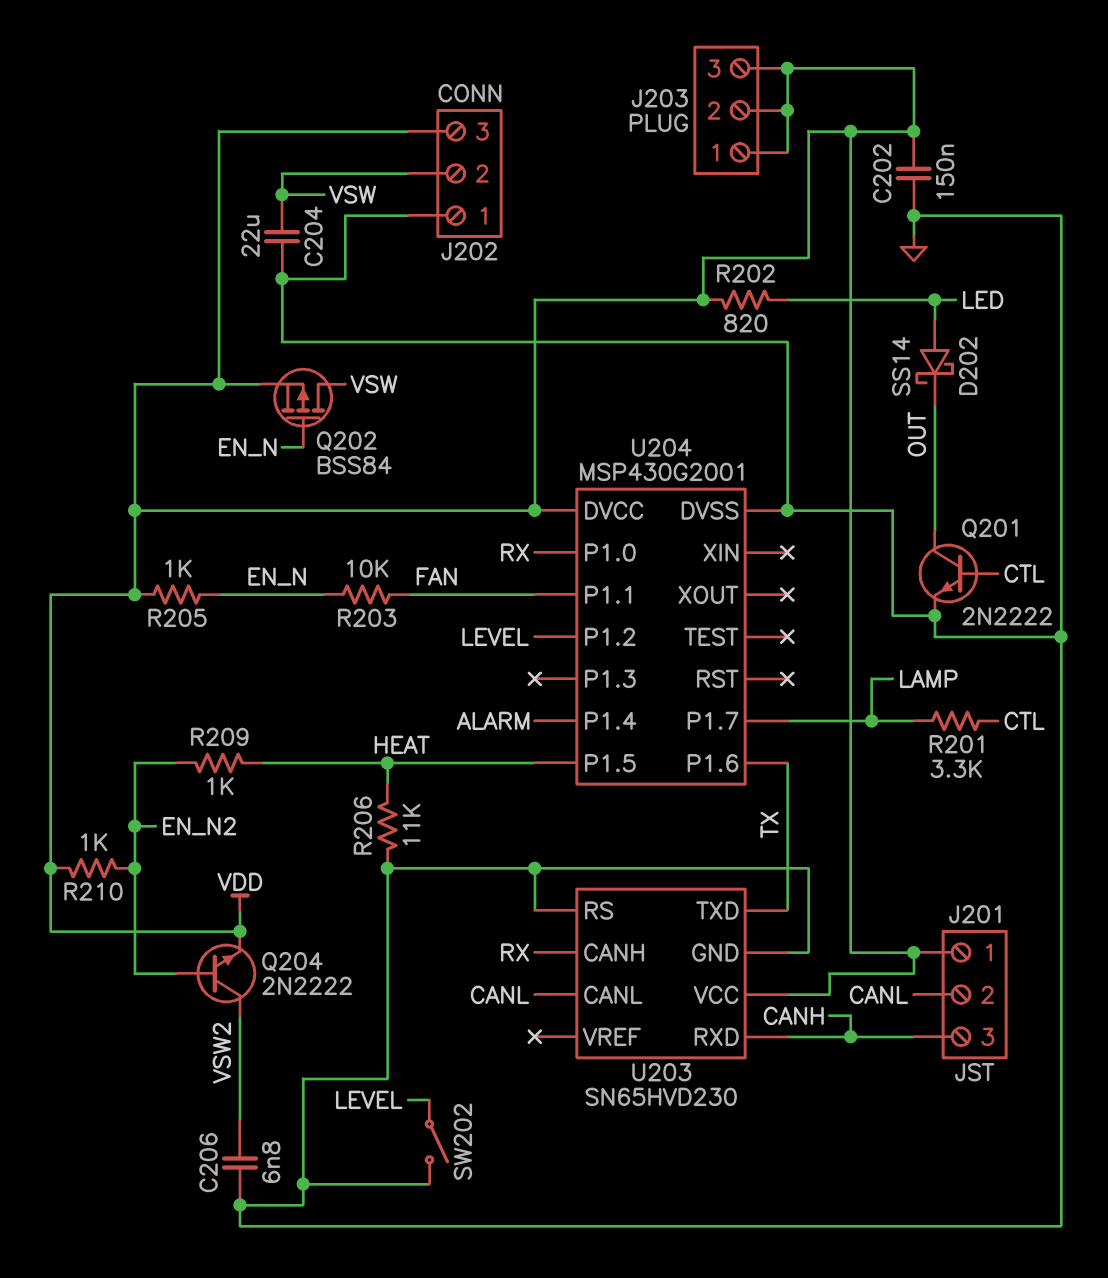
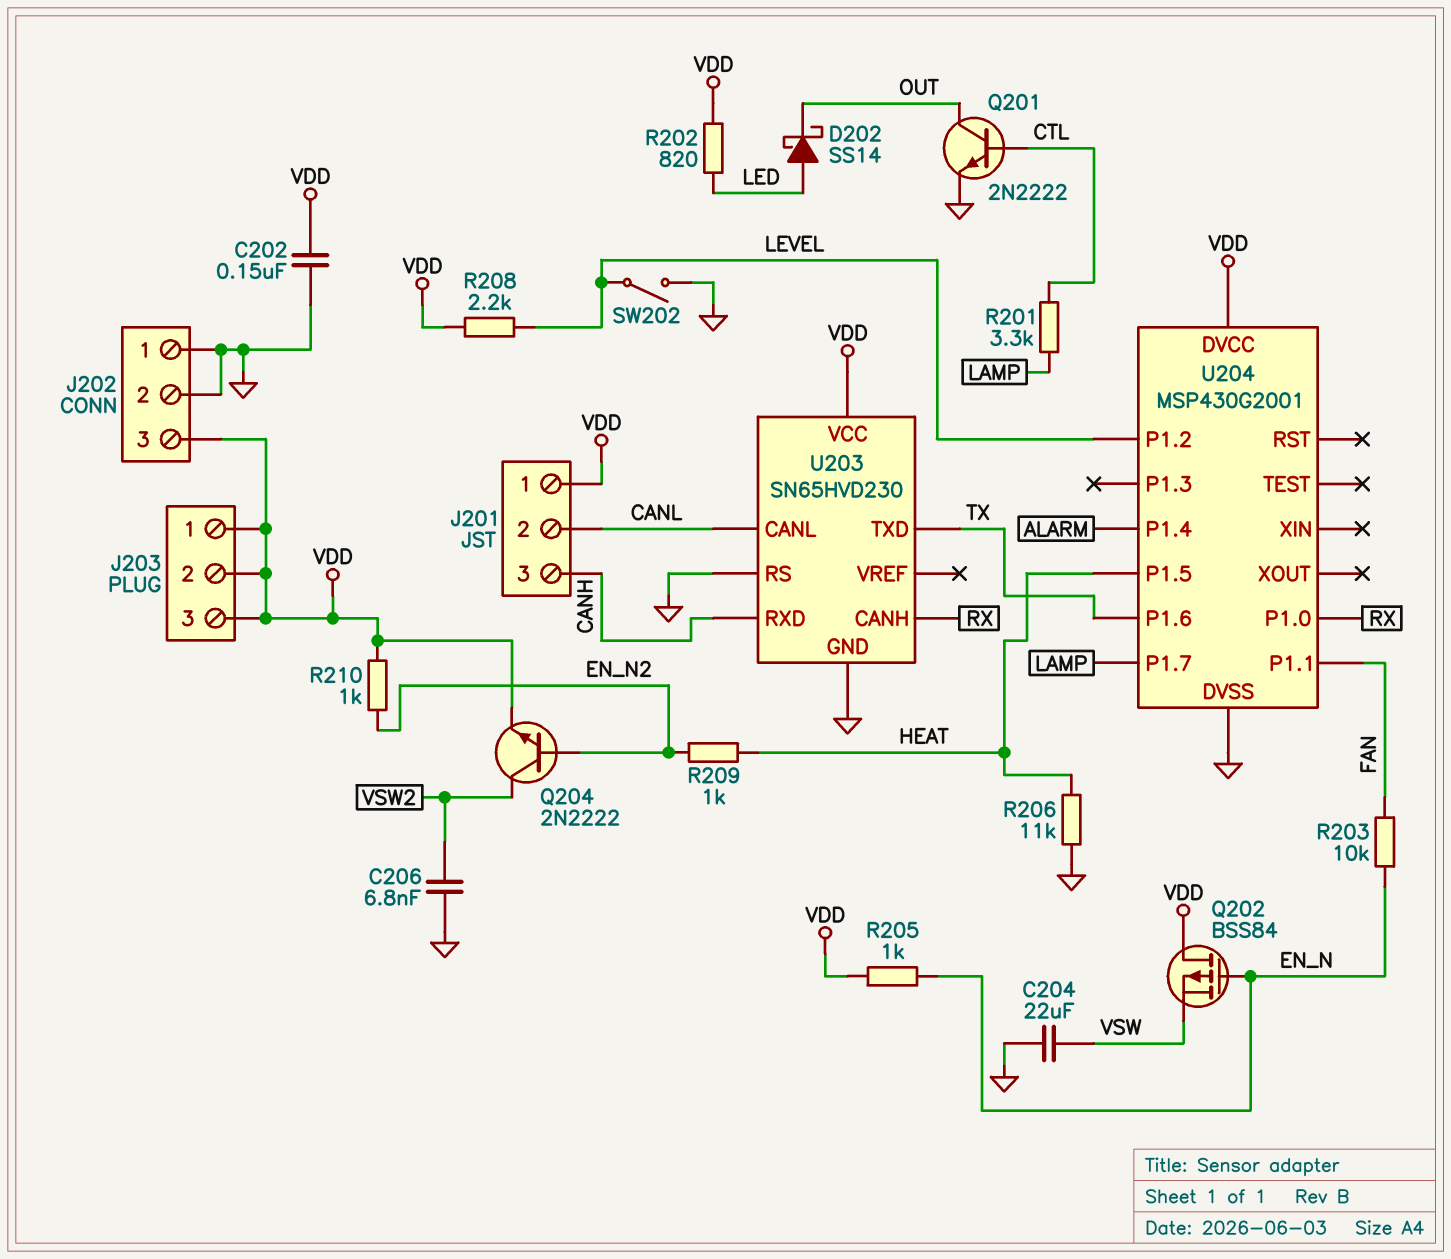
J202 pin 2: VSW -> GND
Q202: PMOS BSS84 (G EN_N, D VSW, S VDD) -> PMOS BSS84 (G EN_N, D VDD, S VSW)
R208: none -> 2.2k (LEVEL, VDD)

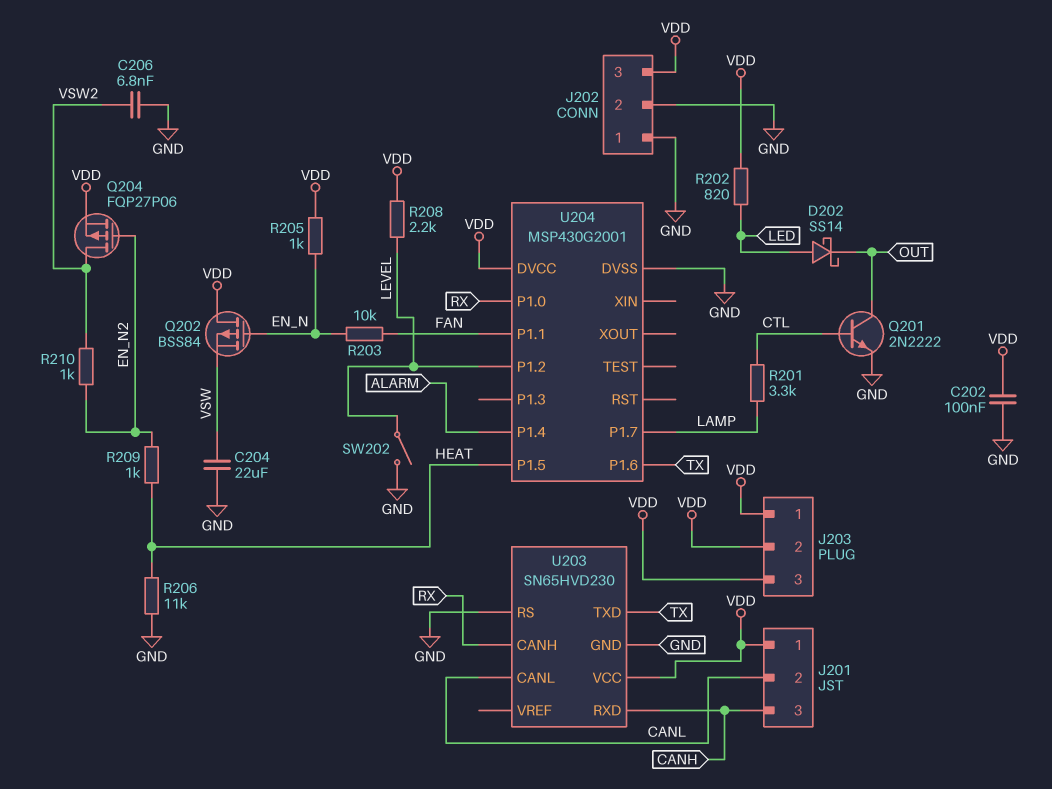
C202: 150nF (GND, VDD) -> 100nF (GND, VDD)
Q204: NPN 2N2222 (B EN_N2, C VSW2, E VDD) -> PMOS FQP27P06 (G EN_N2, D VSW2, S VDD)
R210: 1k (EN_N2, VDD) -> 1k (EN_N2, VSW2)

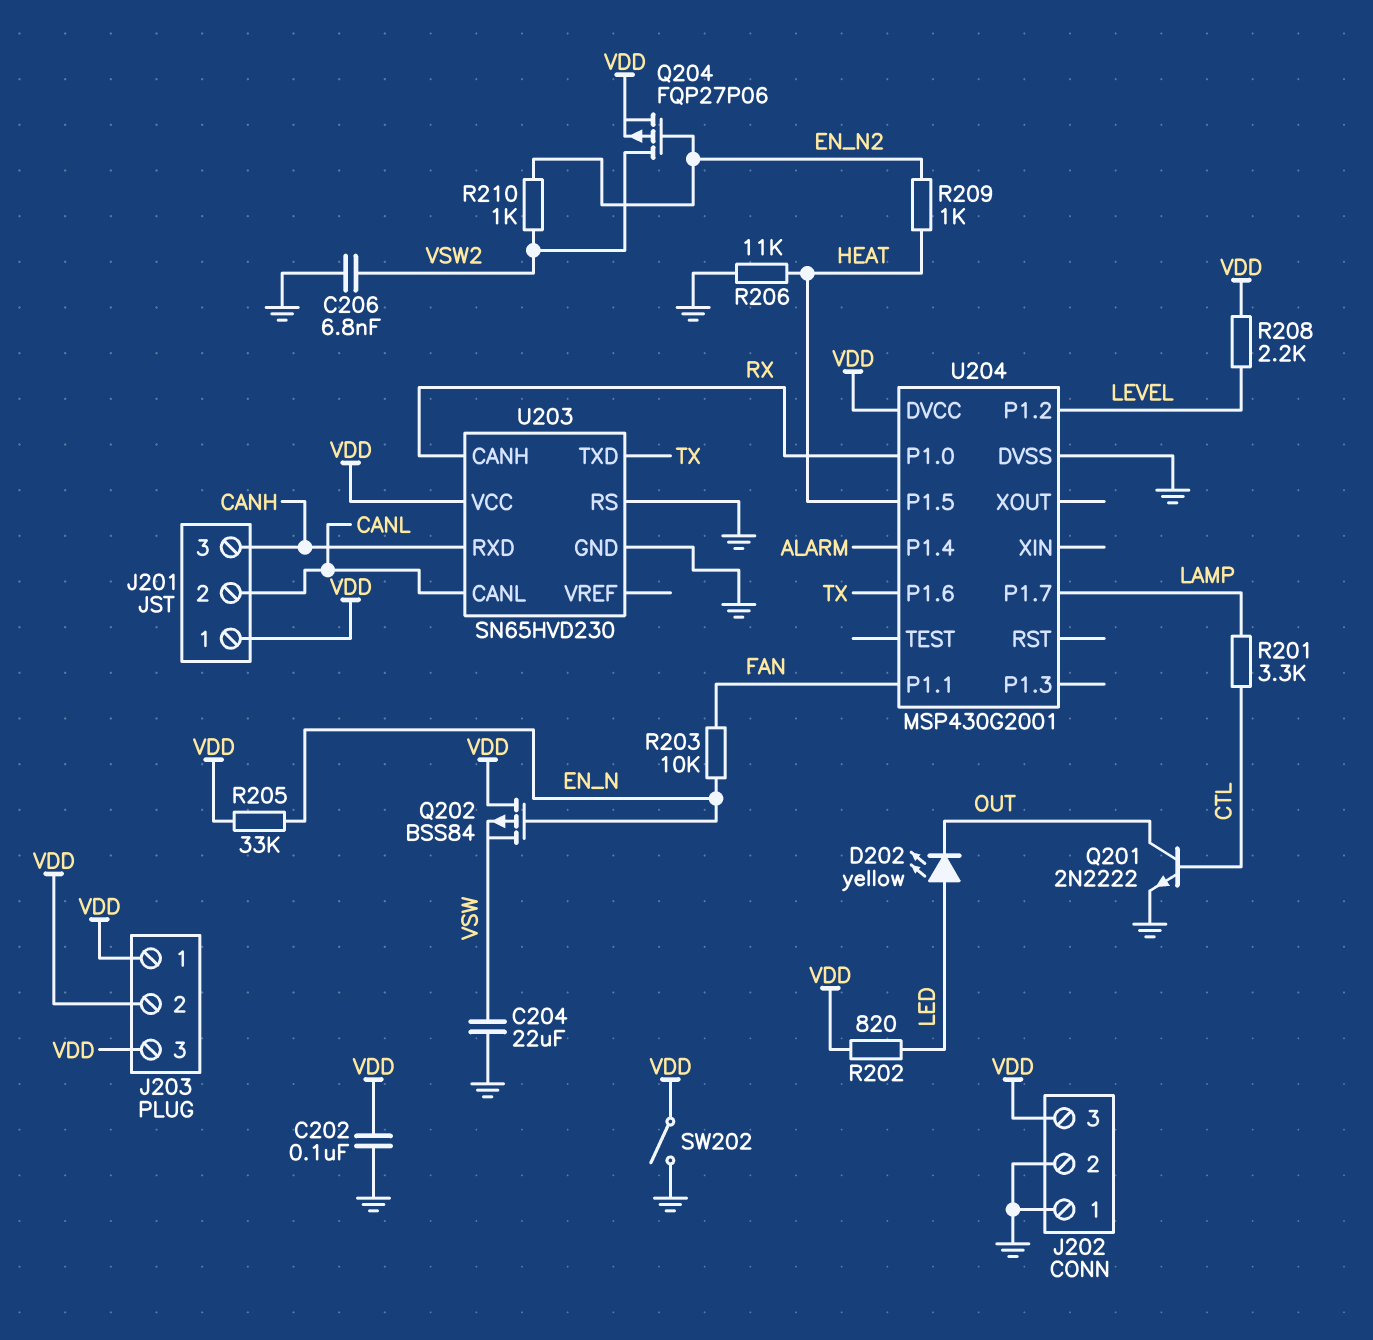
D202: schottky SS14 (A LED, K OUT) -> LED yellow (A LED, K OUT)
R205: 1k (EN_N, VDD) -> 33k (EN_N, VDD)
SW202: switch (GND, LEVEL) -> switch (GND, VDD)

